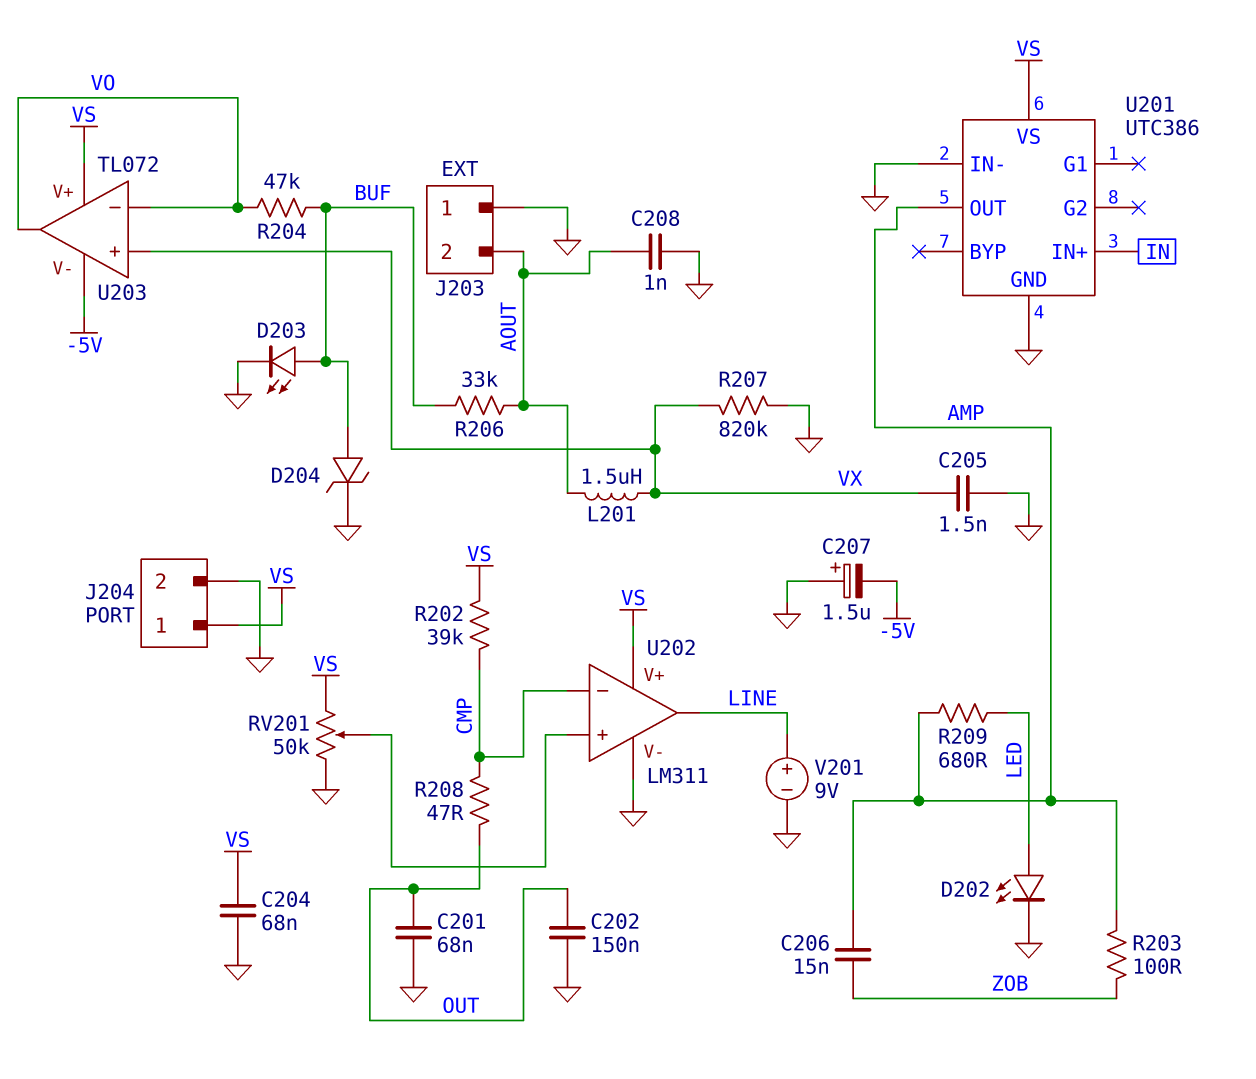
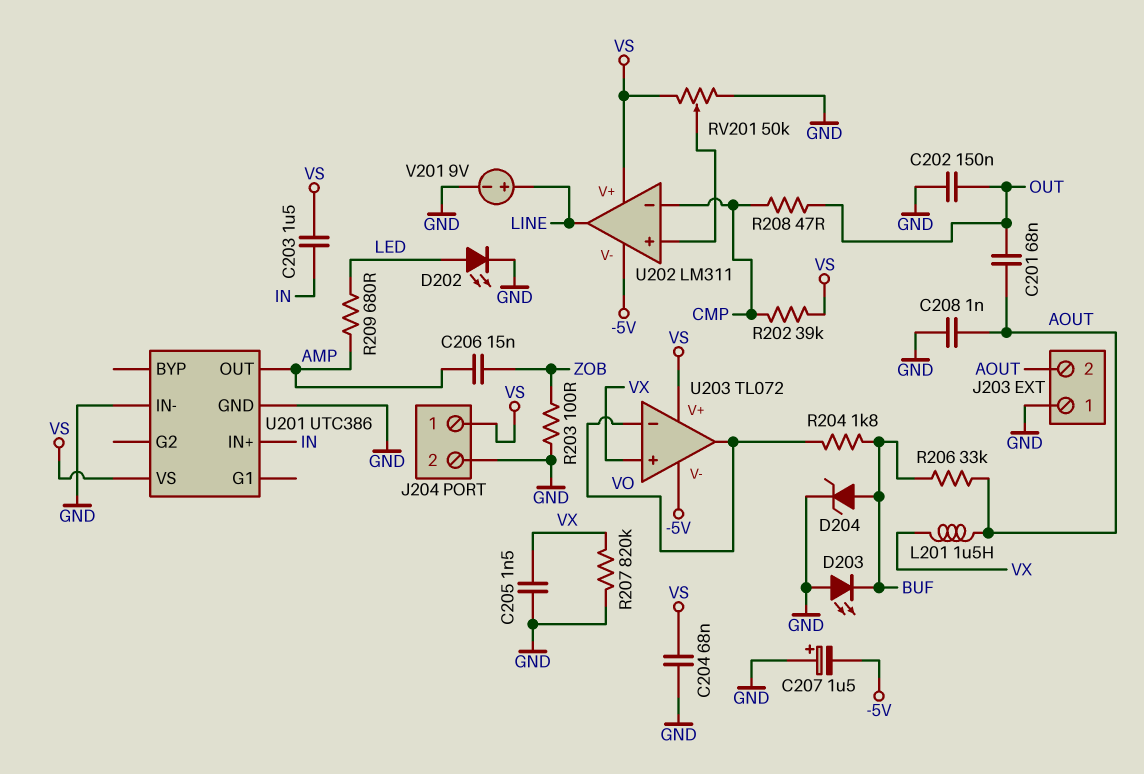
C201: 68nF (GND, OUT) -> 68nF (AOUT, OUT)
C203: none -> 1.5uF (IN, VS)
D203: LED (A BUF, K GND) -> LED (A GND, K BUF)
R203: 100 (AMP, ZOB) -> 100 (GND, ZOB)
R204: 47k (BUF, VO) -> 1.8k (BUF, VO)
U202 pin V-: GND -> -5V

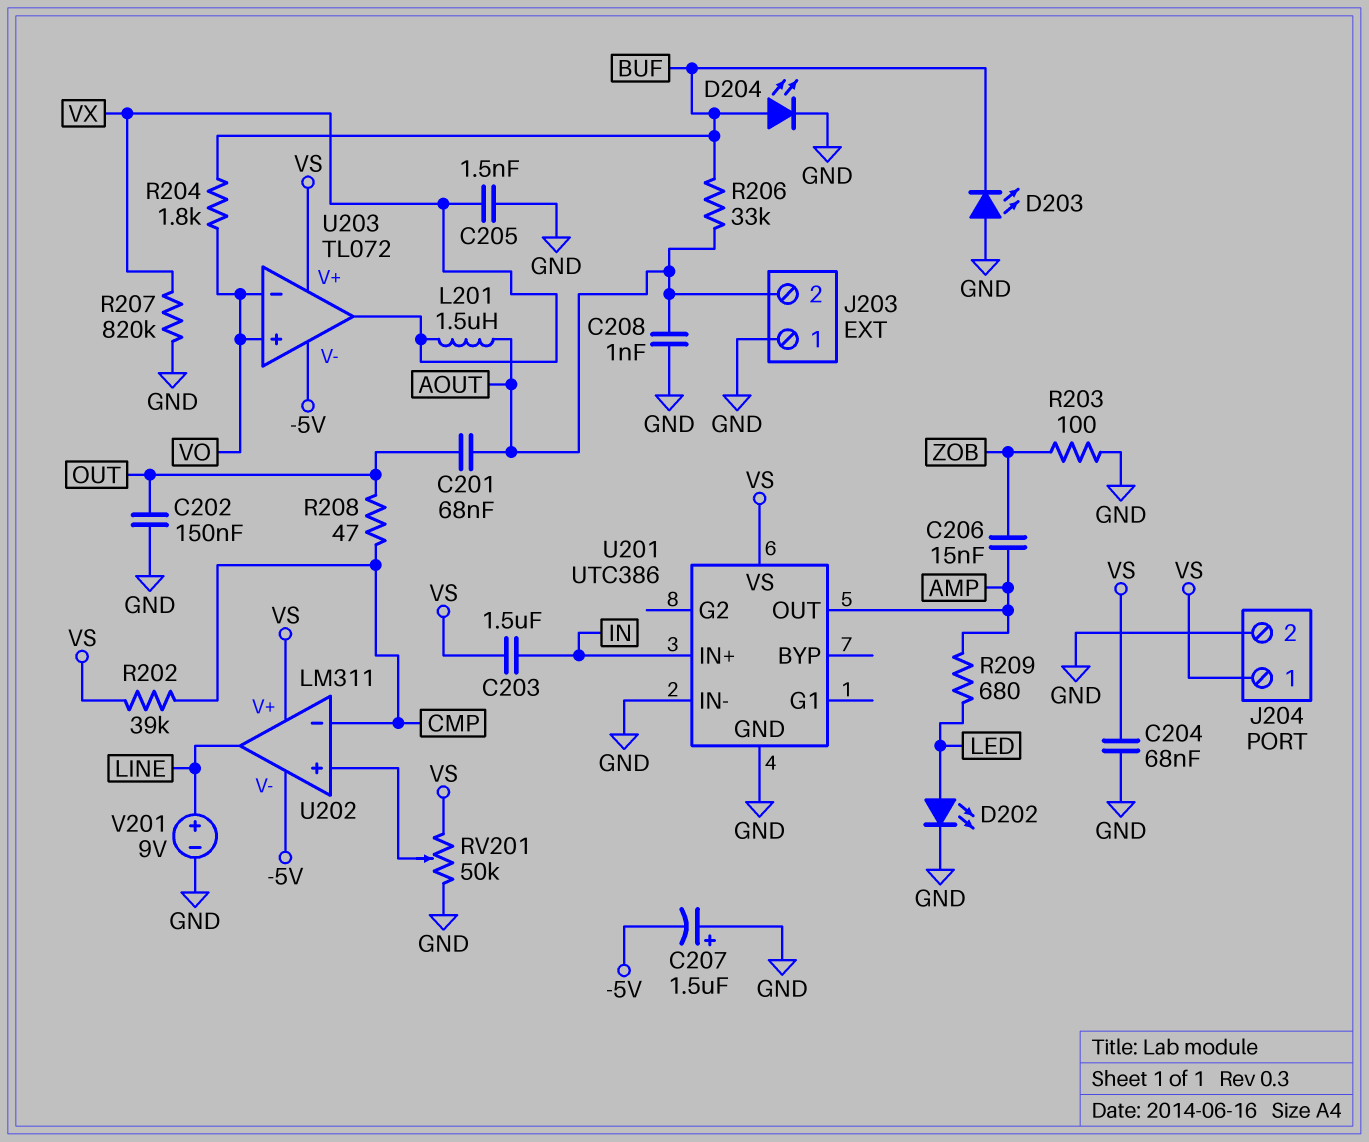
D204: zener (A BUF, K GND) -> LED (A BUF, K GND)
U203 pin in+: VX -> VO
U203 pin out: VO -> VX

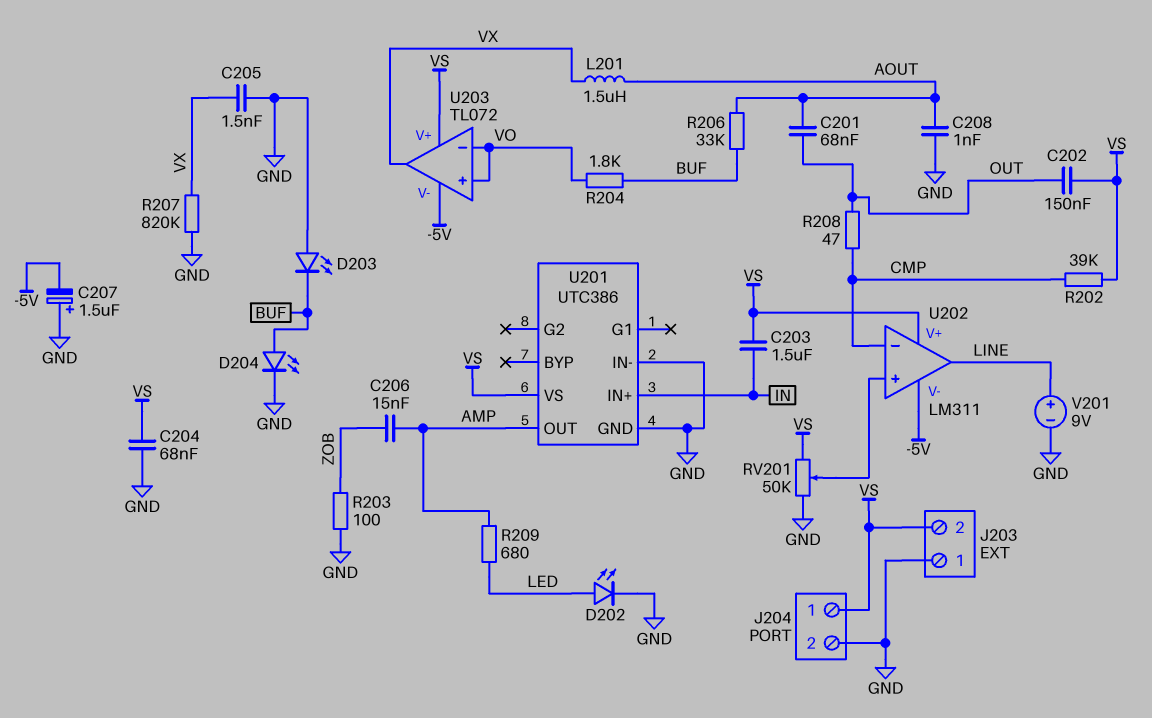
C202: 150nF (GND, OUT) -> 150nF (OUT, VS)
J203 pin 2: AOUT -> VS

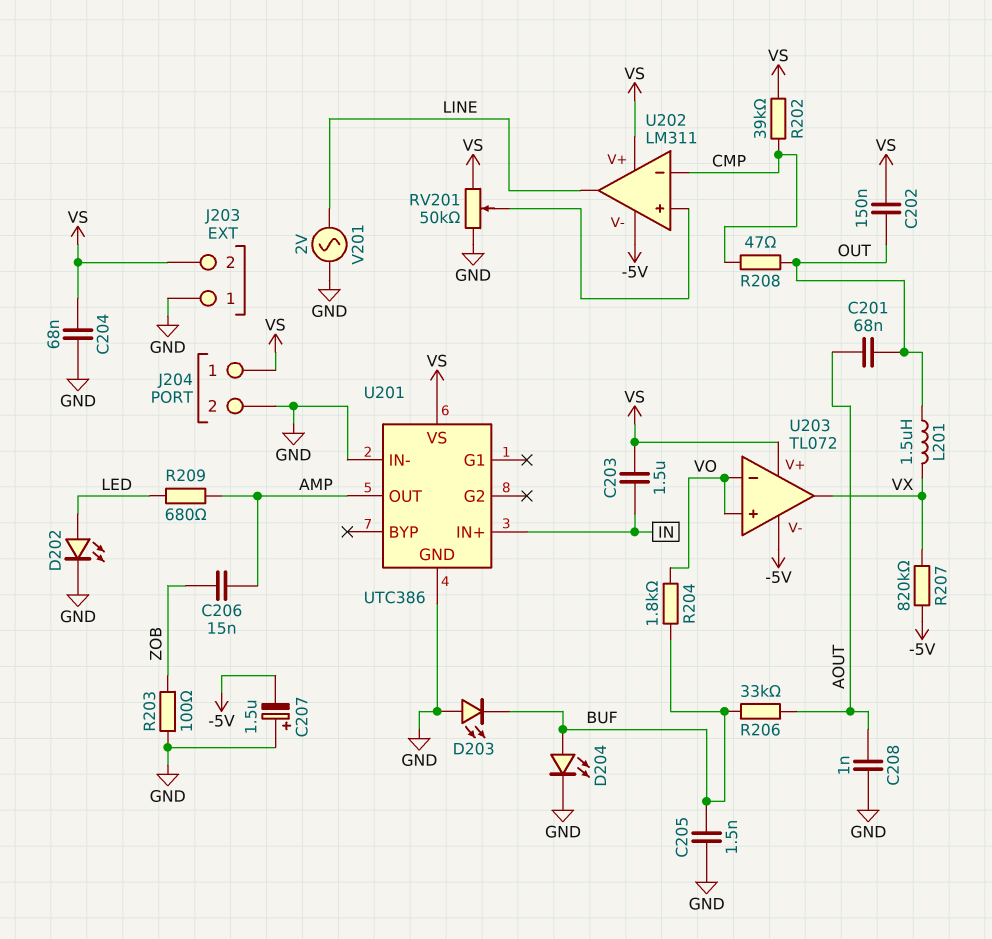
C205: 1.5nF (GND, VX) -> 1.5nF (BUF, GND)
L201: 1.5uH (AOUT, VX) -> 1.5uH (OUT, VX)
R207: 820k (GND, VX) -> 820k (-5V, VX)
V201: 9V (plus LINE, minus GND) -> AC 2V (GND, LINE)

